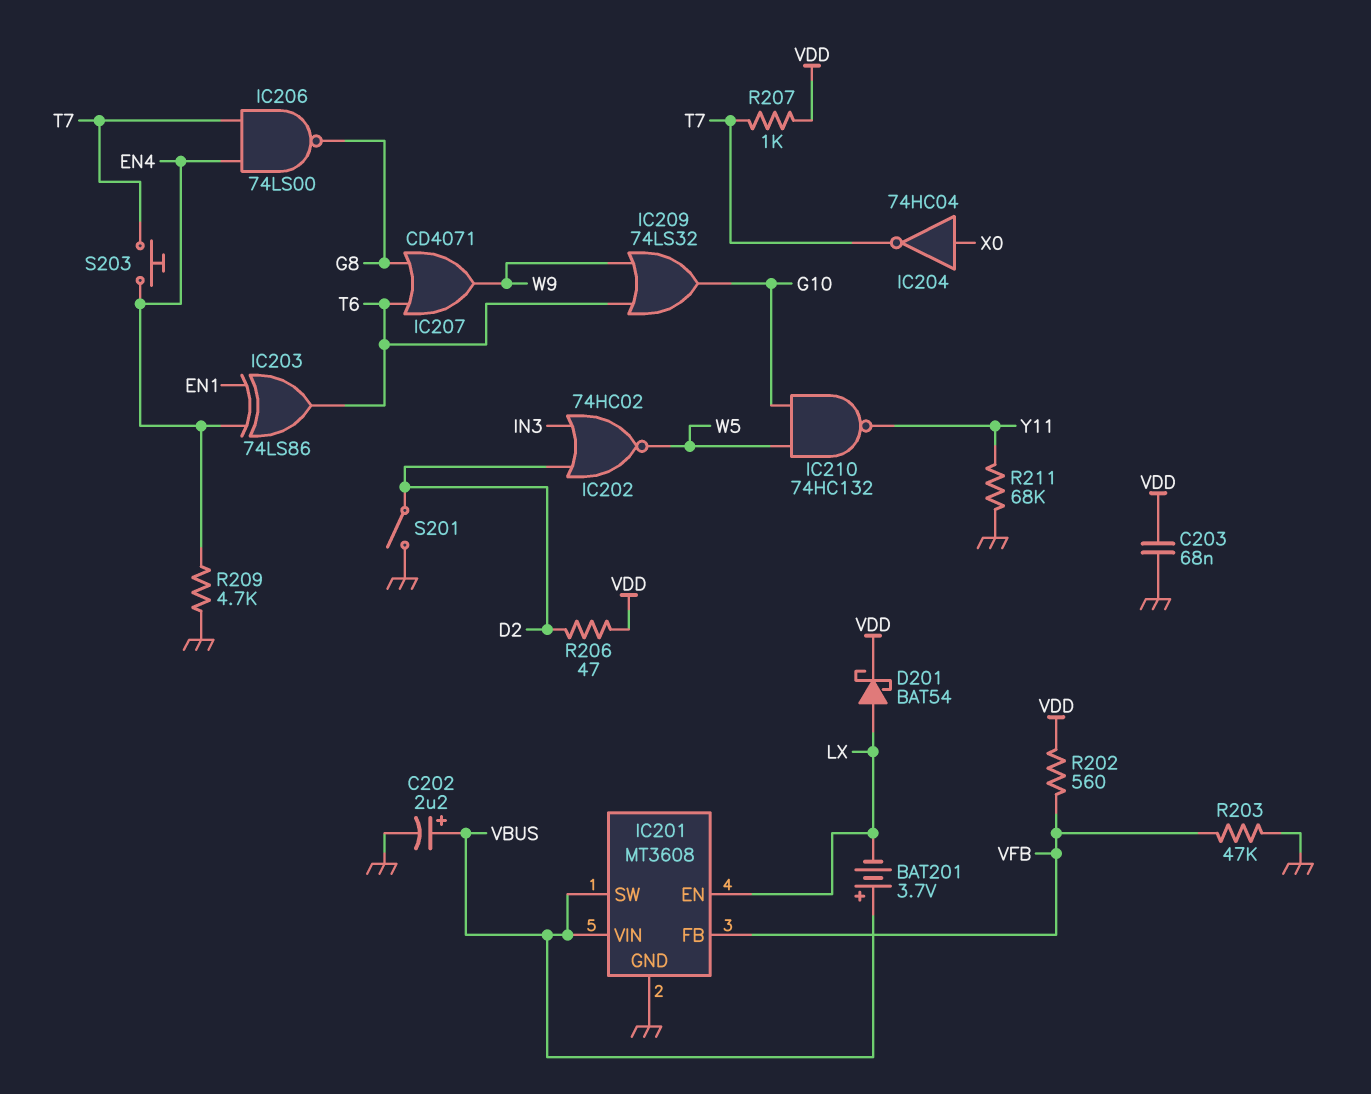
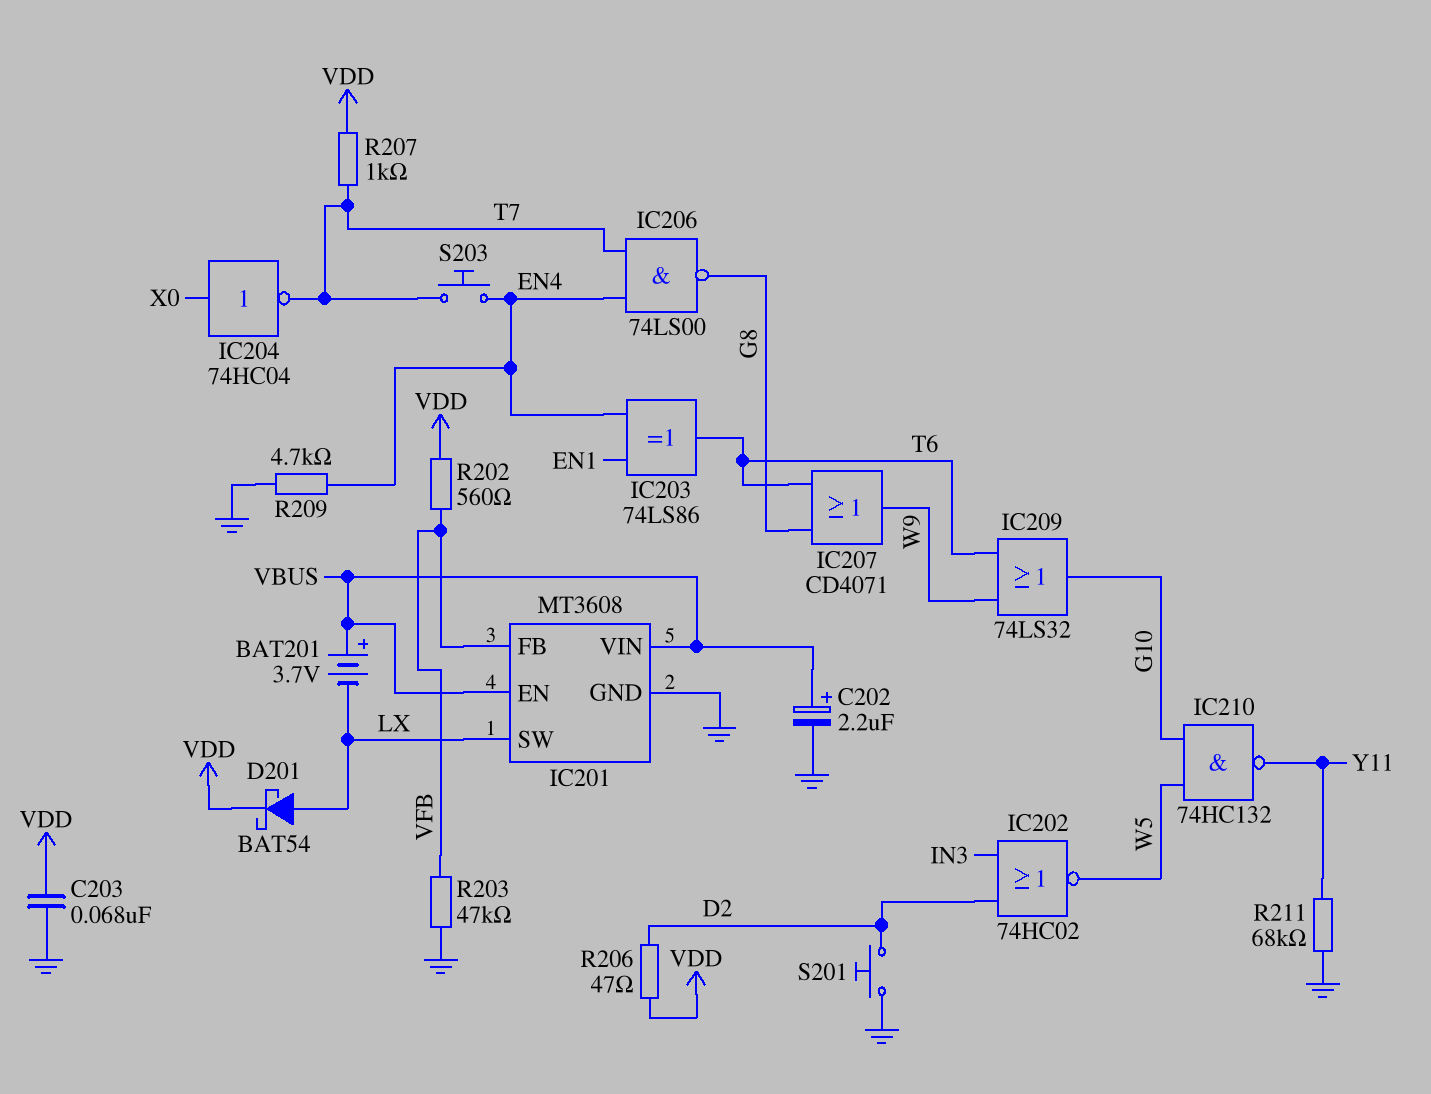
IC201 pin EN: LX -> VBUS
IC201 pin SW: VBUS -> LX
S201: switch (D2, GND) -> button (D2, GND)

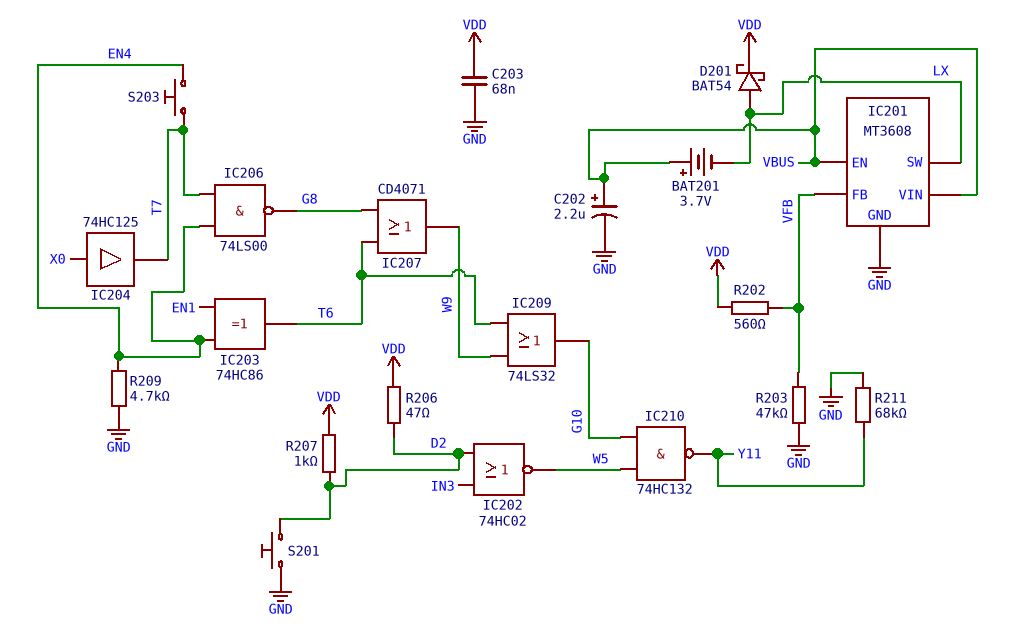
IC203: XOR 74LS86 (in EN1, in EN4, out T6) -> XOR 74HC86 (in EN1, in EN4, out T6)
IC204: NOT 74HC04 (in X0, out T7) -> buffer 74HC125 (in X0, out T7)
R207: 1k (T7, VDD) -> 1k (D2, VDD)

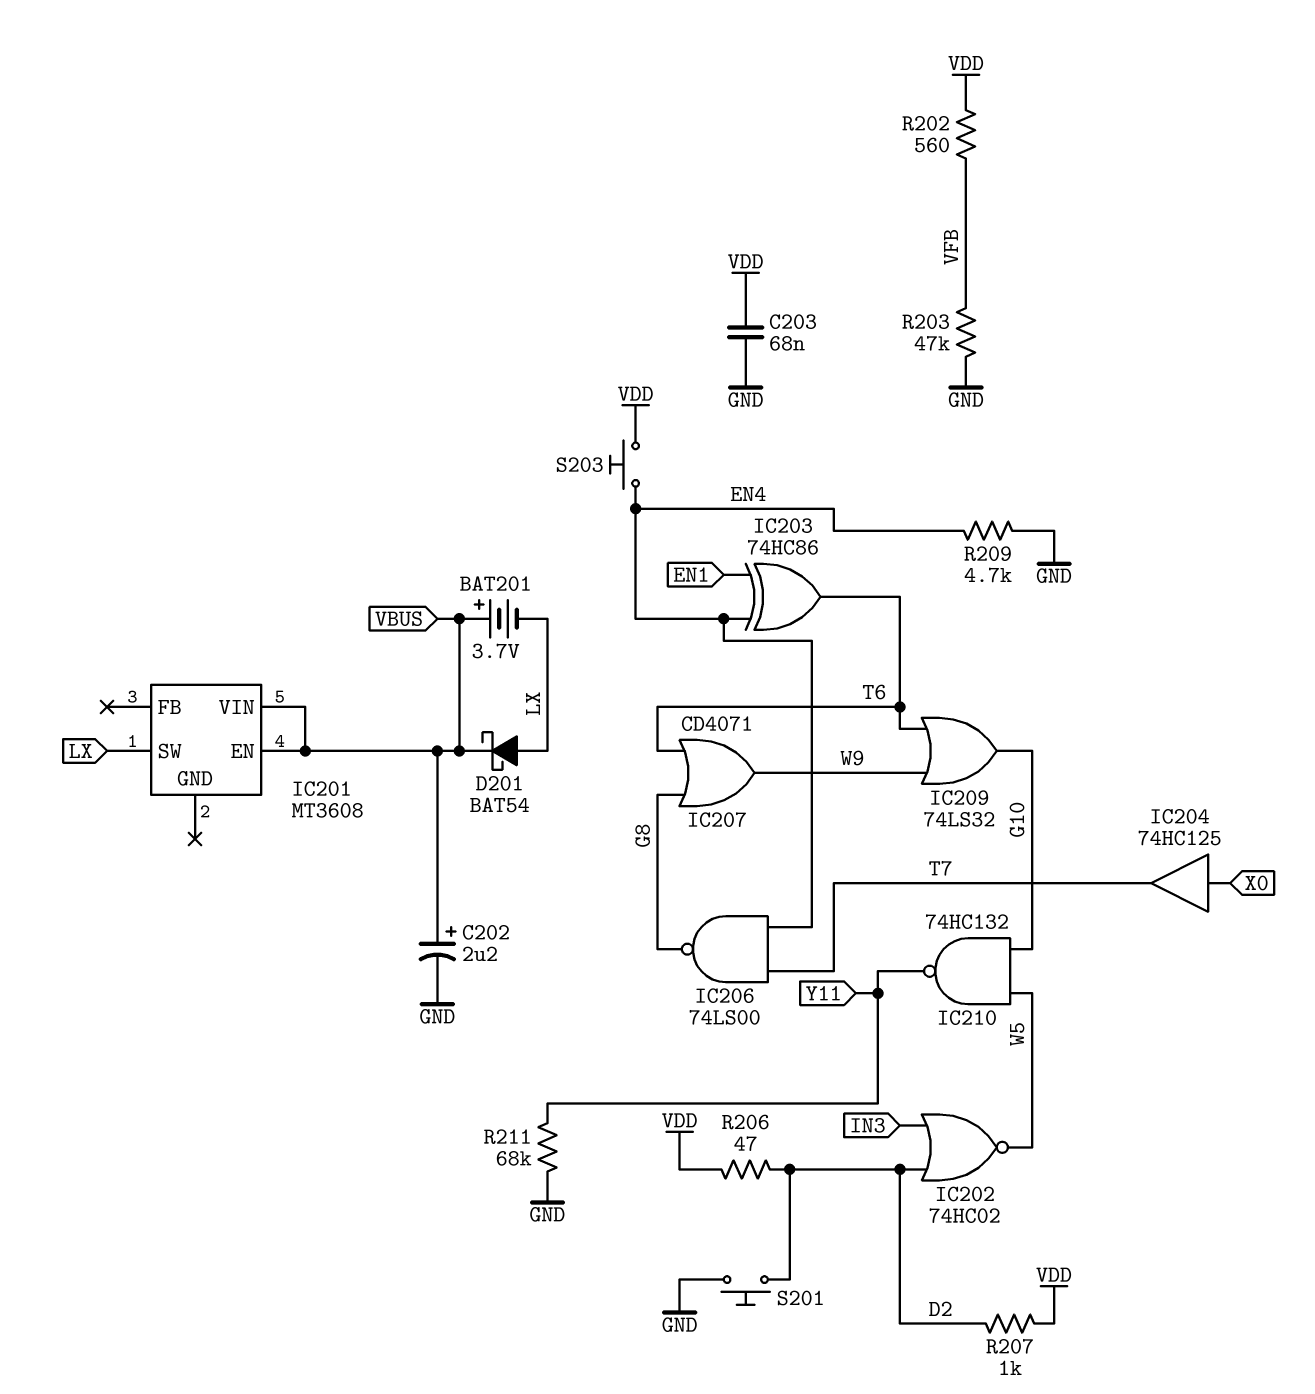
D201: schottky BAT54 (A LX, K VDD) -> schottky BAT54 (A LX, K VBUS)
IC201 pin FB: VFB -> none
IC201 pin GND: GND -> none
S203: button (EN4, T7) -> button (EN4, VDD)

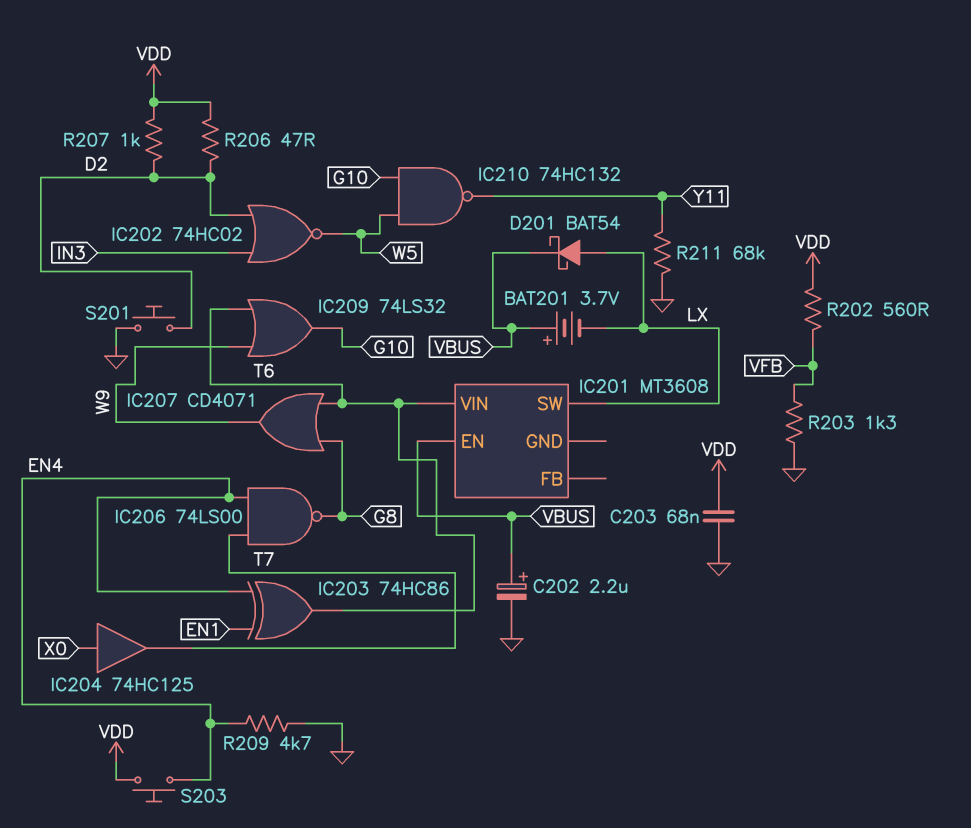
IC201 pin VIN: VBUS -> T6
R203: 47k (GND, VFB) -> 1.3k (GND, VFB)

